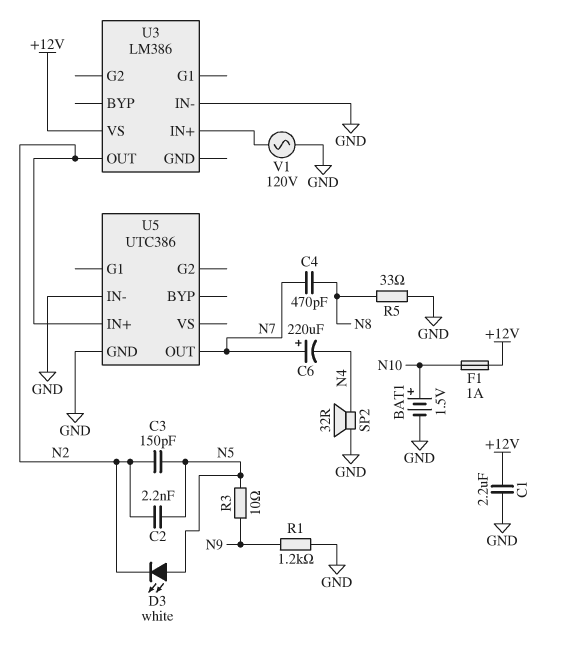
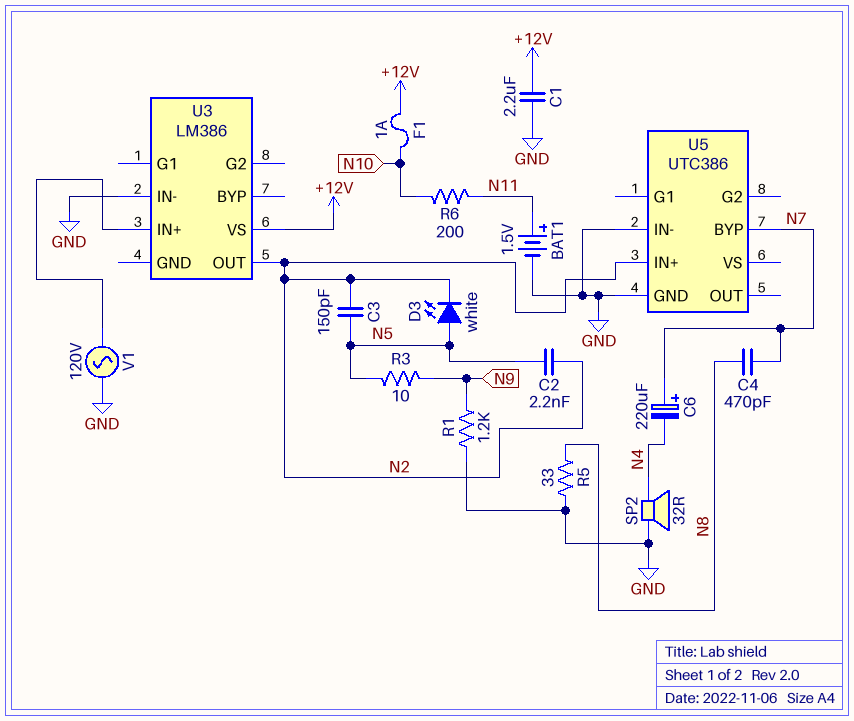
BAT1: 1.5V (plus N10, minus GND) -> 1.5V (plus N11, minus GND)
R6: none -> 200 (N10, N11)
U5 pin BYP: none -> N7
U5 pin OUT: N7 -> none

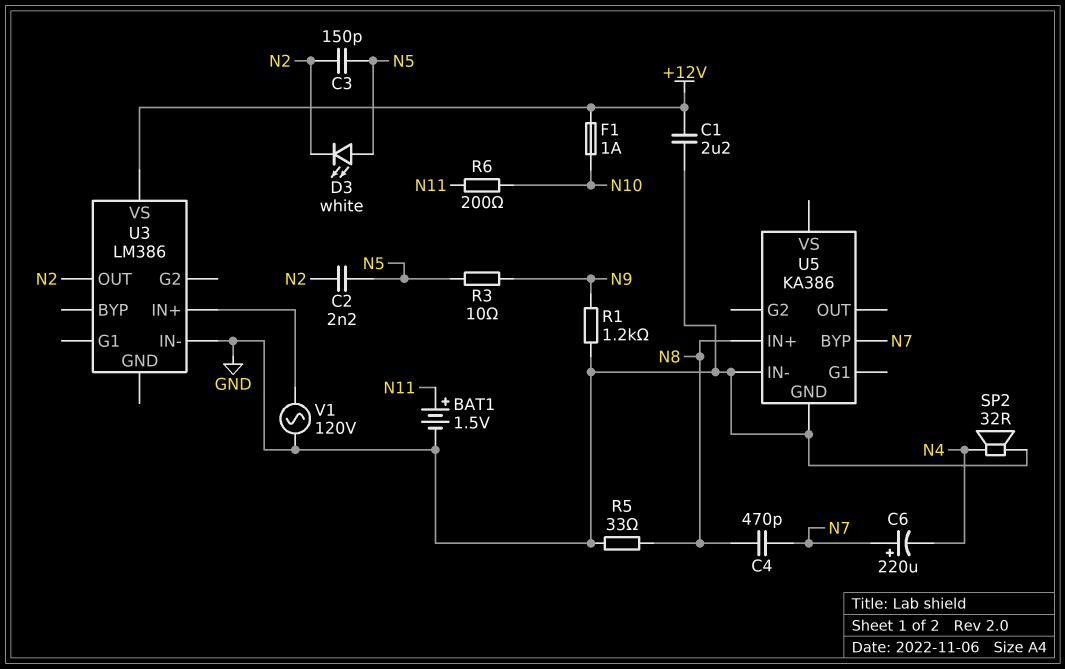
U5: UTC386 -> KA386
U5 pin IN+: N2 -> N8

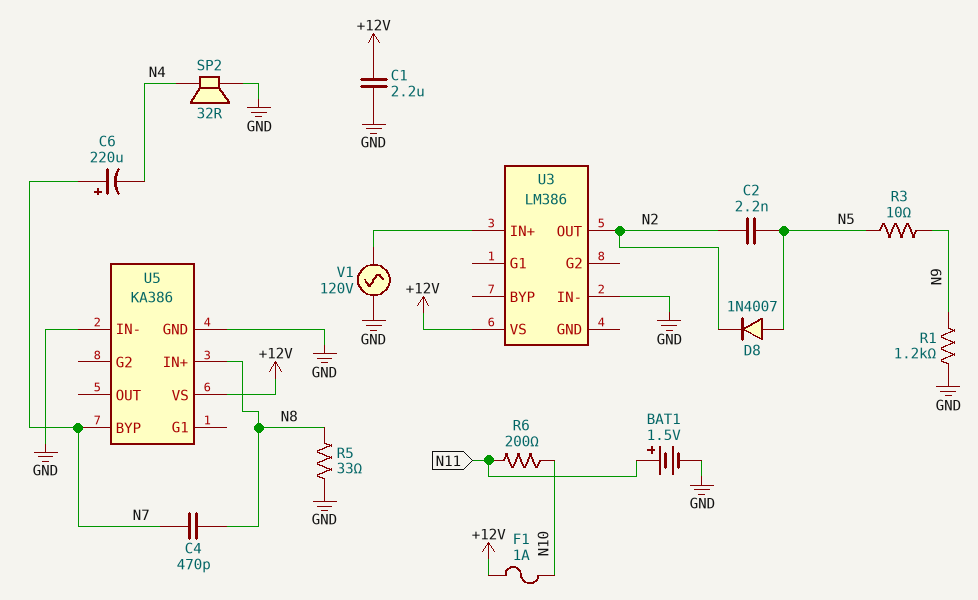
C3: 150pF (N2, N5) -> none
D3: LED white (A N5, K N2) -> none
D8: none -> diode 1N4007 (A N5, K N2)
U5 pin VS: none -> +12V

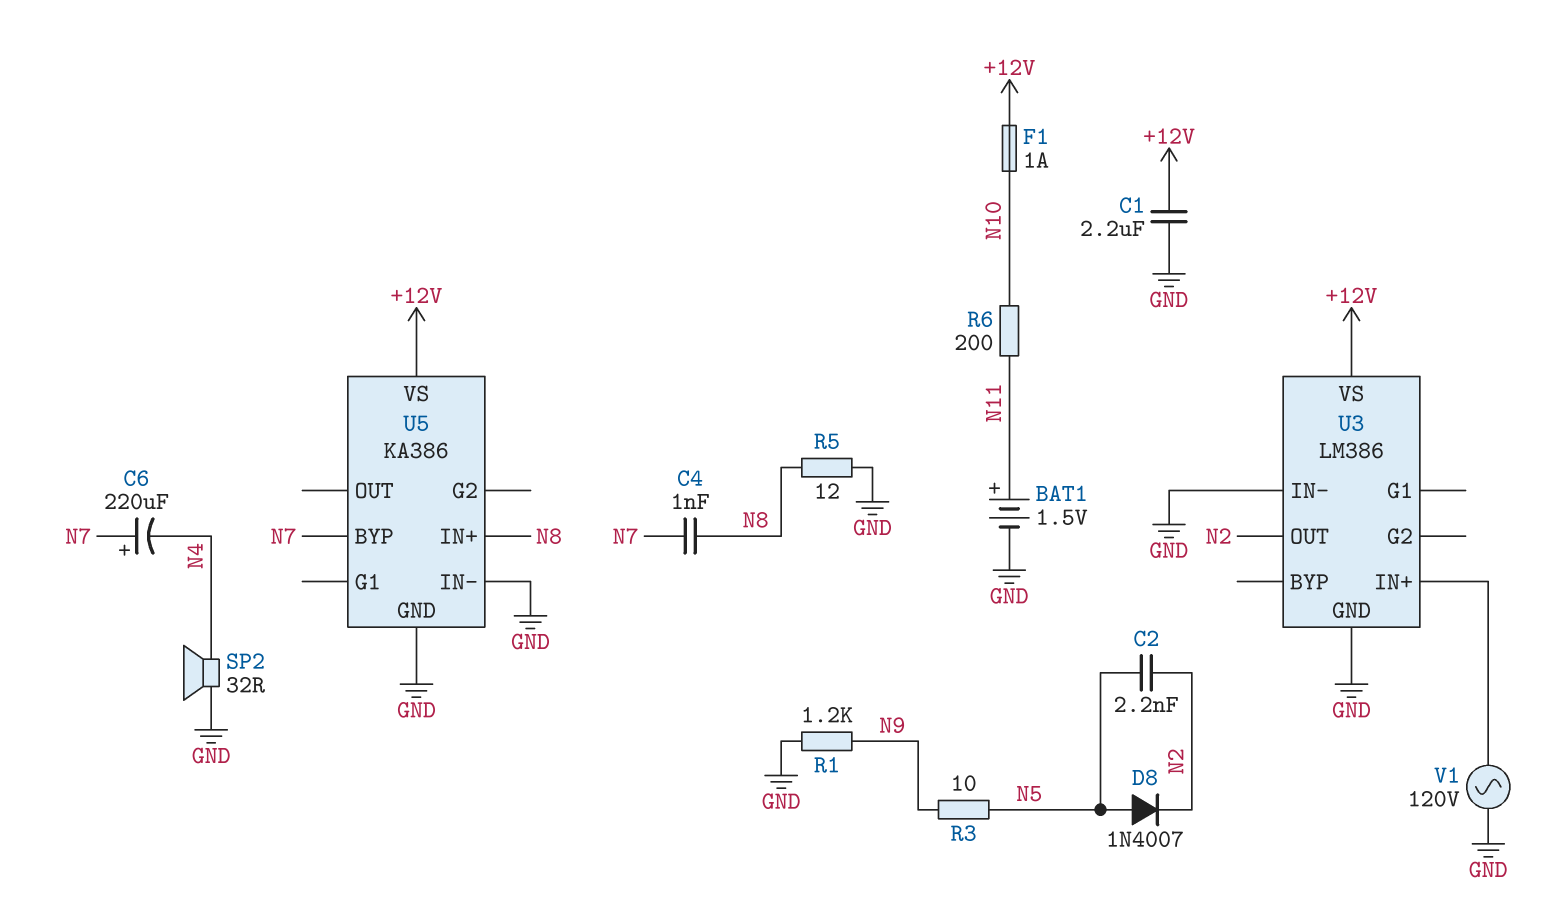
C4: 470pF (N7, N8) -> 1nF (N7, N8)
R5: 33 (GND, N8) -> 12 (GND, N8)
U3 pin GND: none -> GND

